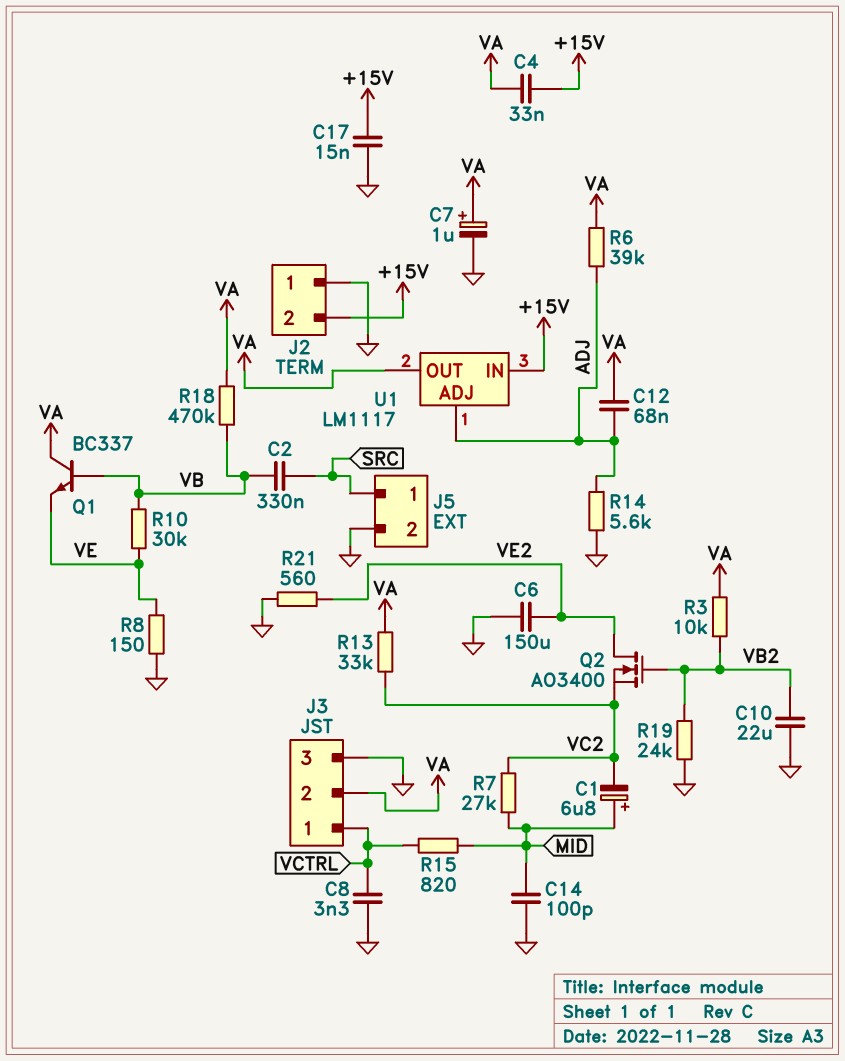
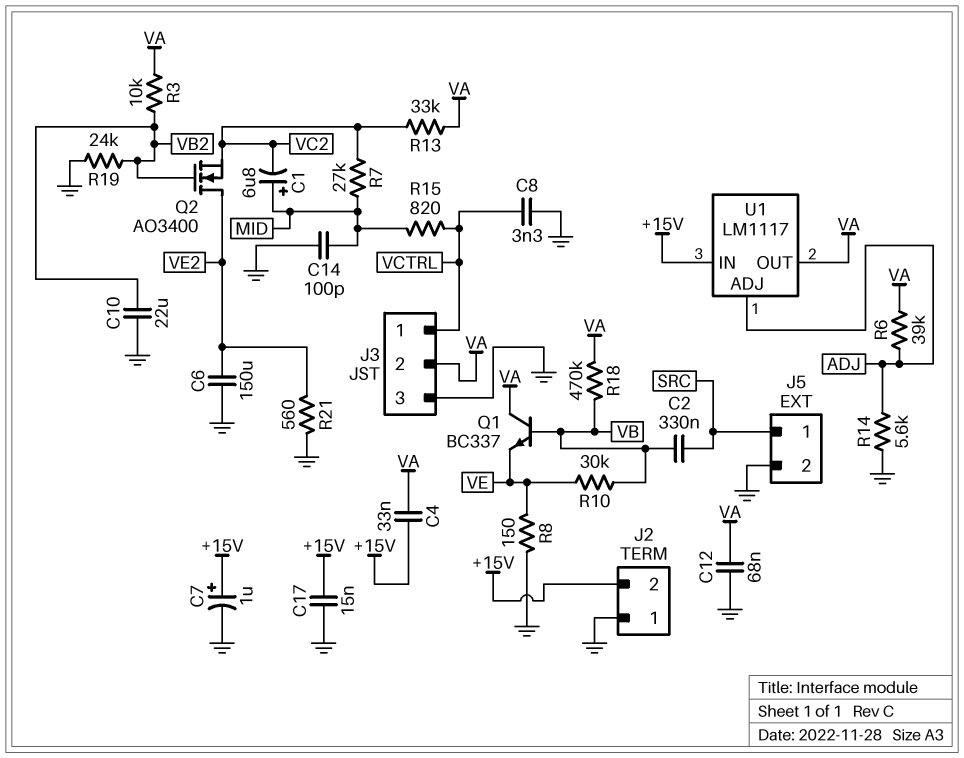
C7: 1uF (plus VA, minus GND) -> 1uF (plus +15V, minus GND)
C12: 68nF (ADJ, VA) -> 68nF (GND, VA)

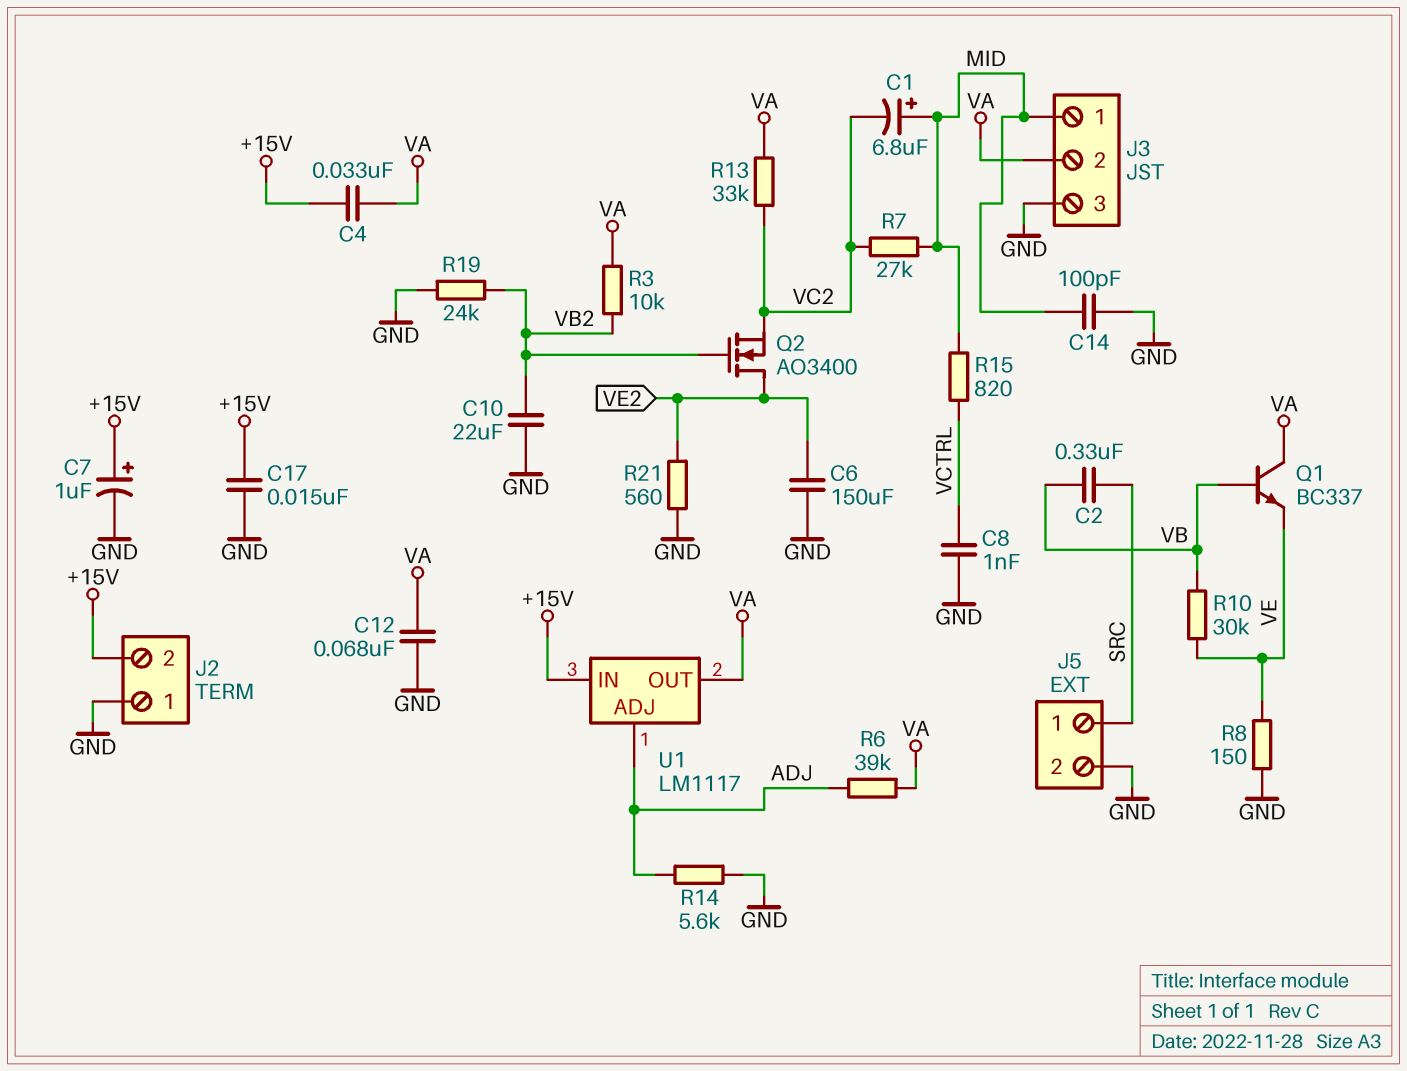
C8: 3.3nF (GND, VCTRL) -> 1nF (GND, VCTRL)
J3 pin 1: VCTRL -> MID
R18: 470k (VA, VB) -> none

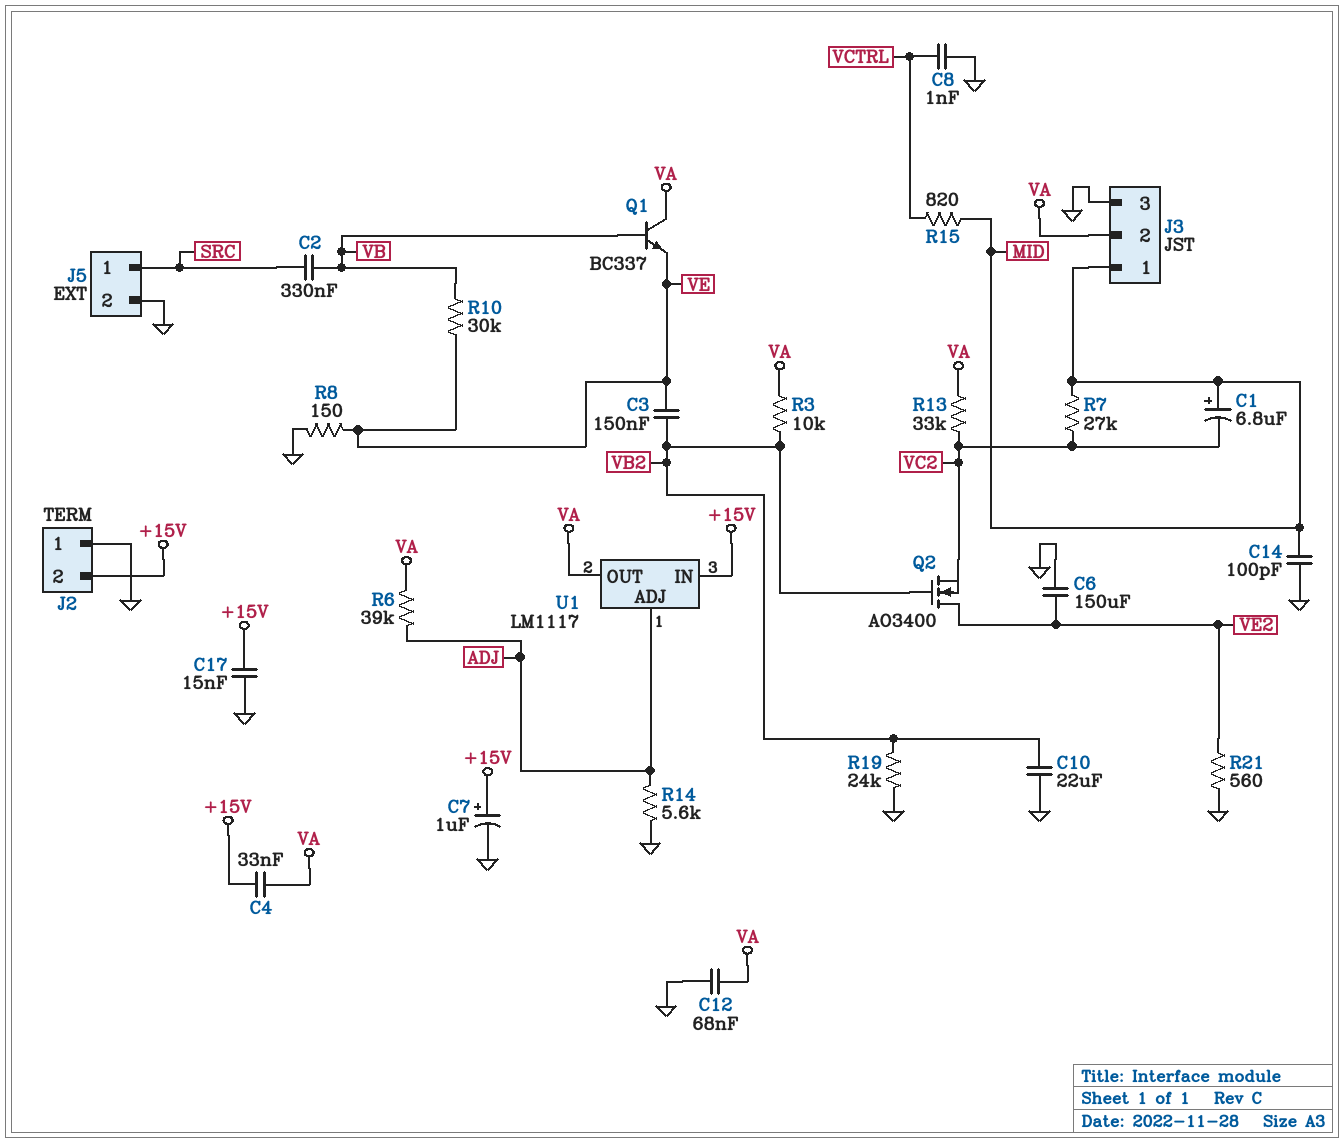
C3: none -> 150nF (VB2, VE)

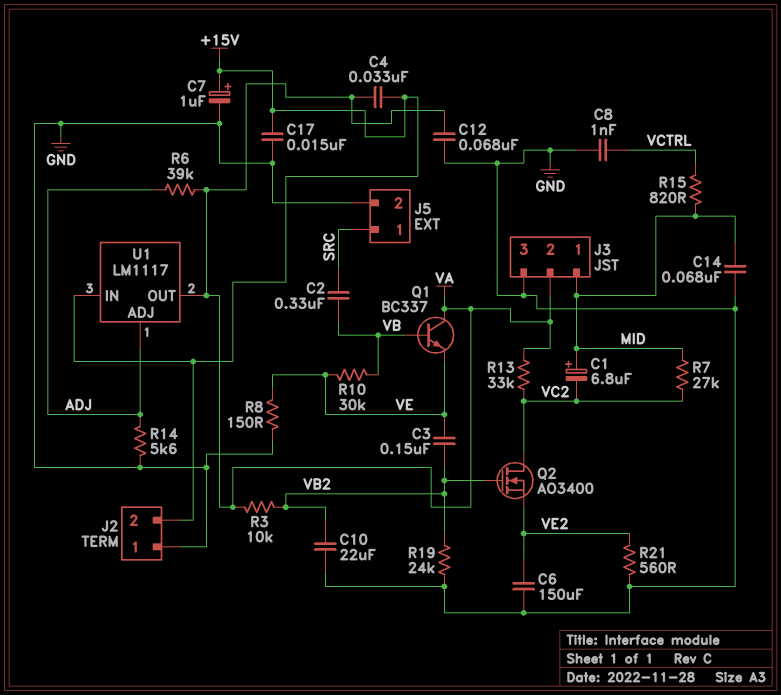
C14: 100pF (GND, MID) -> 68nF (GND, MID)
Q2: NMOS AO3400 (G VB2, D VE2, S VC2) -> NMOS AO3400 (G VB2, D VC2, S VE2)

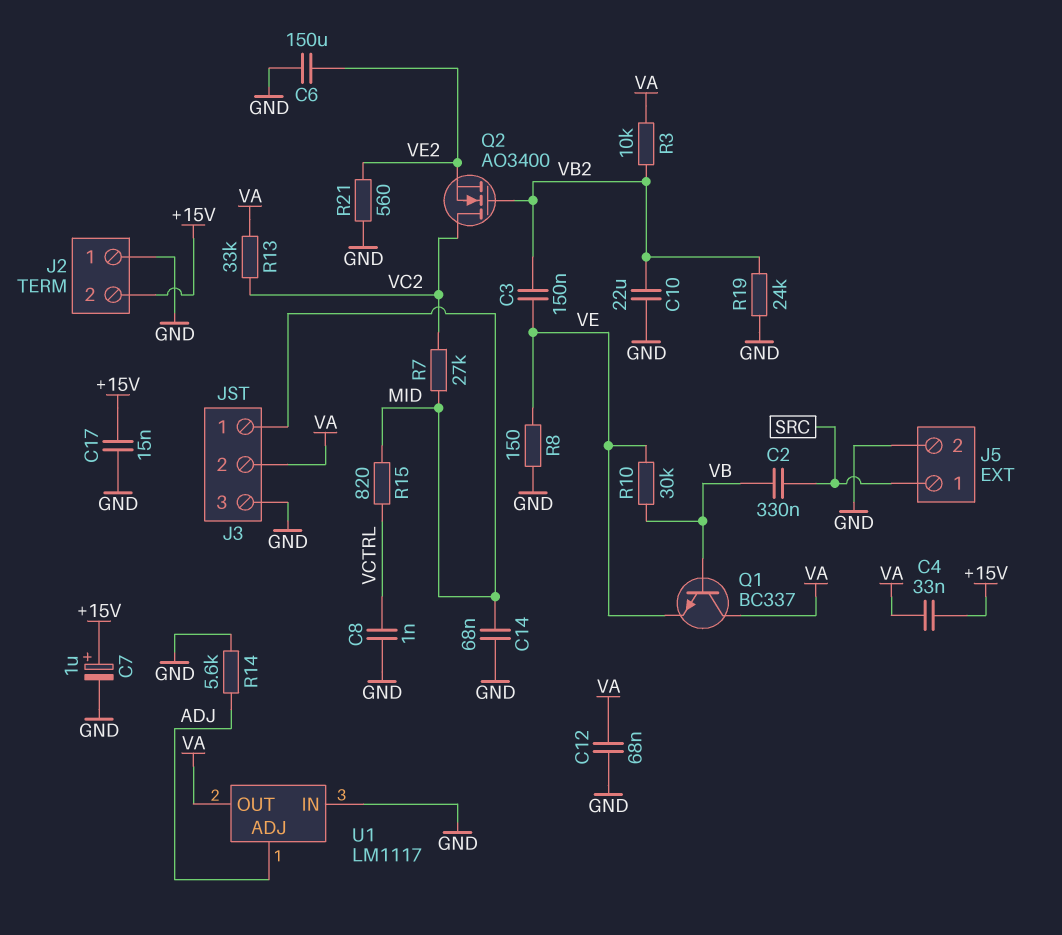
C1: 6.8uF (plus MID, minus VC2) -> none
R6: 39k (ADJ, VA) -> none
U1 pin IN: +15V -> GND

